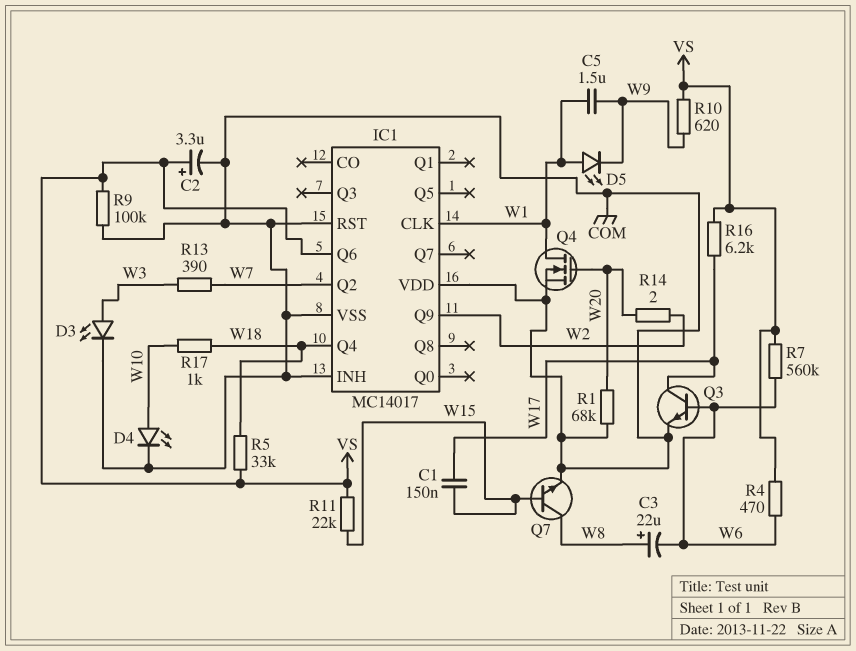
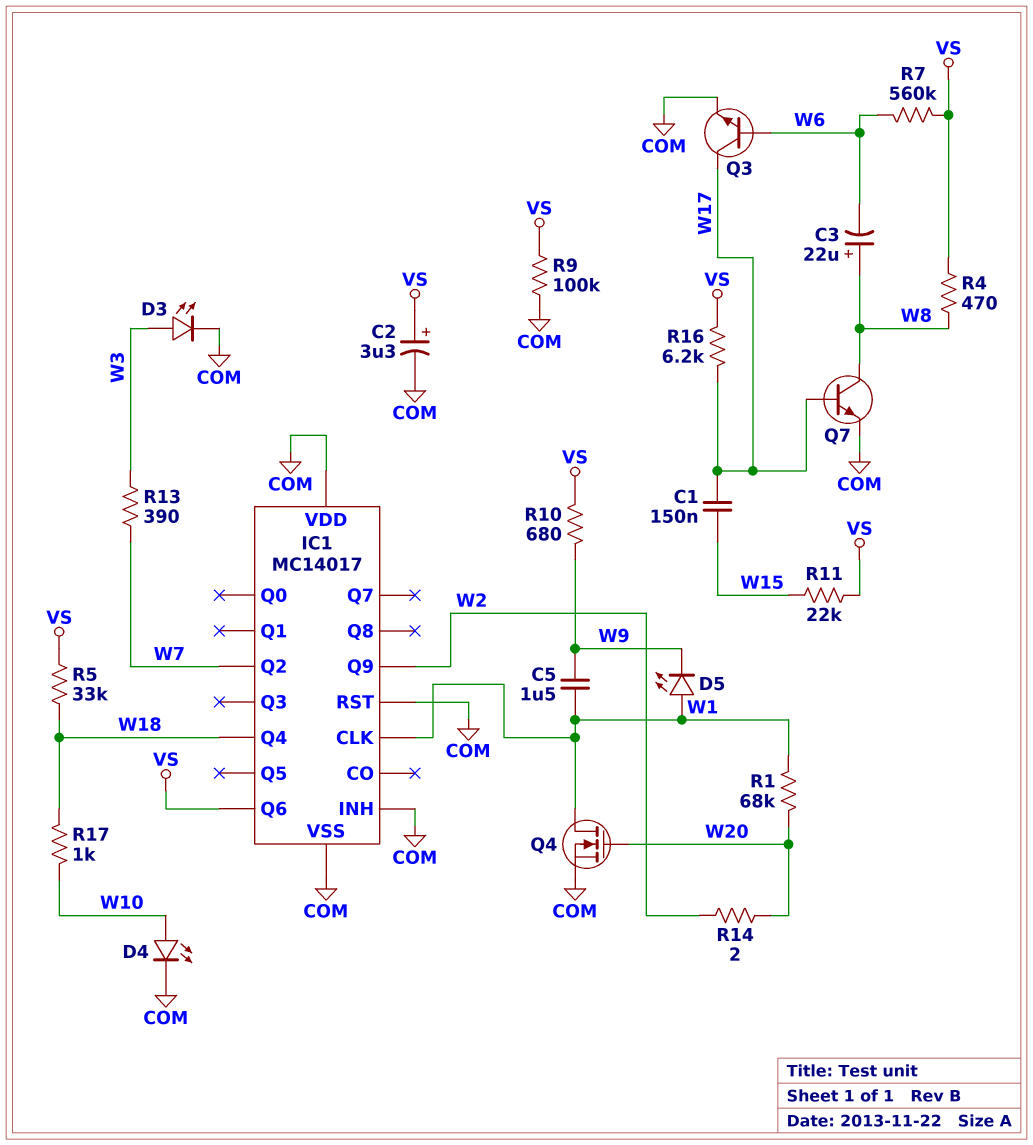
Q7: NPN (B W15, C W8, E COM) -> NPN (B W17, C W8, E COM)
R1: 68k (COM, W20) -> 68k (W1, W20)
R4: 470 (VS, W6) -> 470 (VS, W8)
R10: 620 (VS, W9) -> 680 (VS, W9)

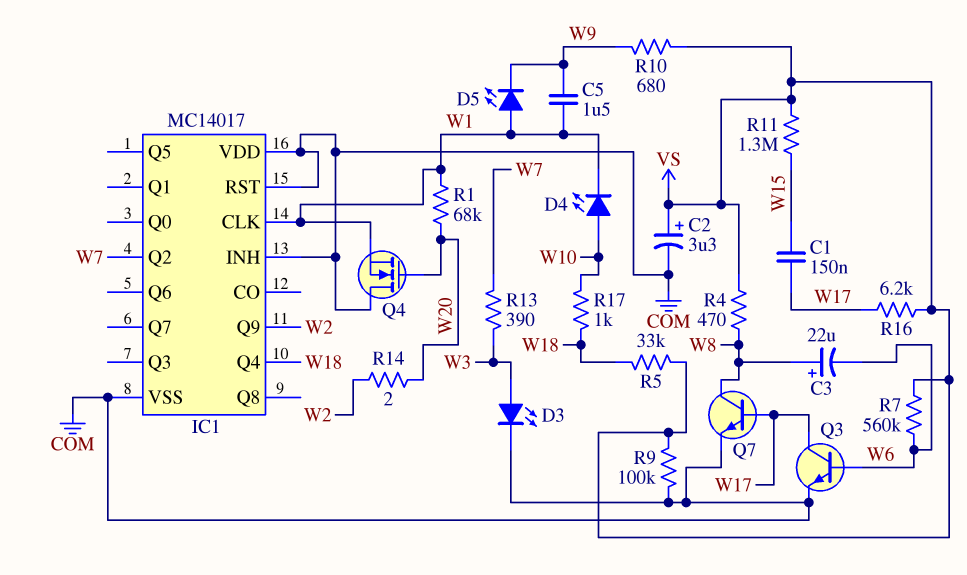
D4: LED (A W10, K COM) -> LED (A W10, K W1)
IC1 pin Q6: VS -> none
Q4: NMOS (G W20, D W1, S COM) -> NMOS (G W20, D COM, S W1)
R11: 22k (VS, W15) -> 1.3M (VS, W15)

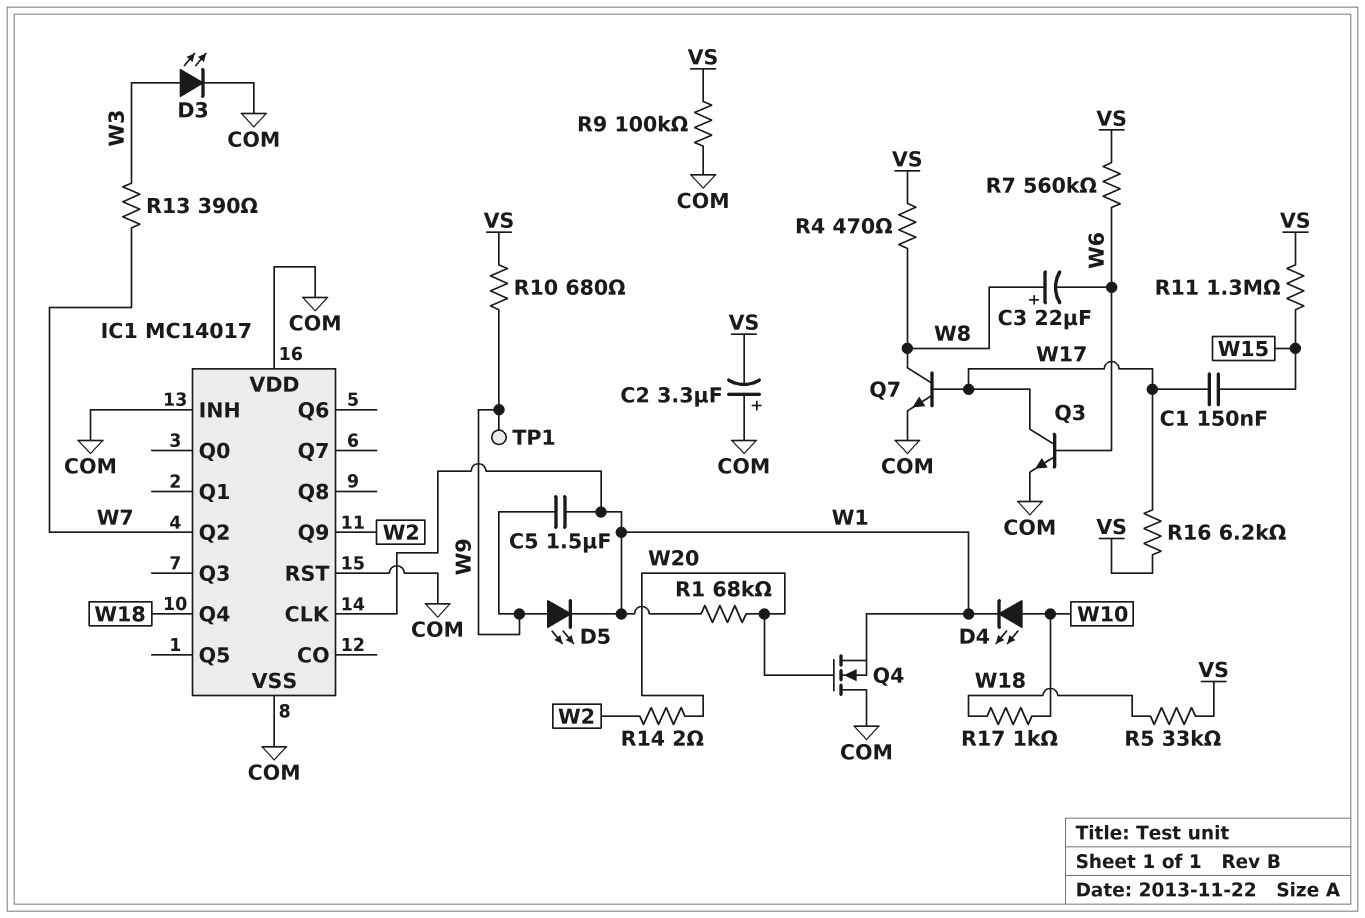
C2: 3.3uF (plus VS, minus COM) -> 3.3uF (plus COM, minus VS)
D5: LED (A W1, K W9) -> LED (A W9, K W1)
TP1: none -> test point (W9)

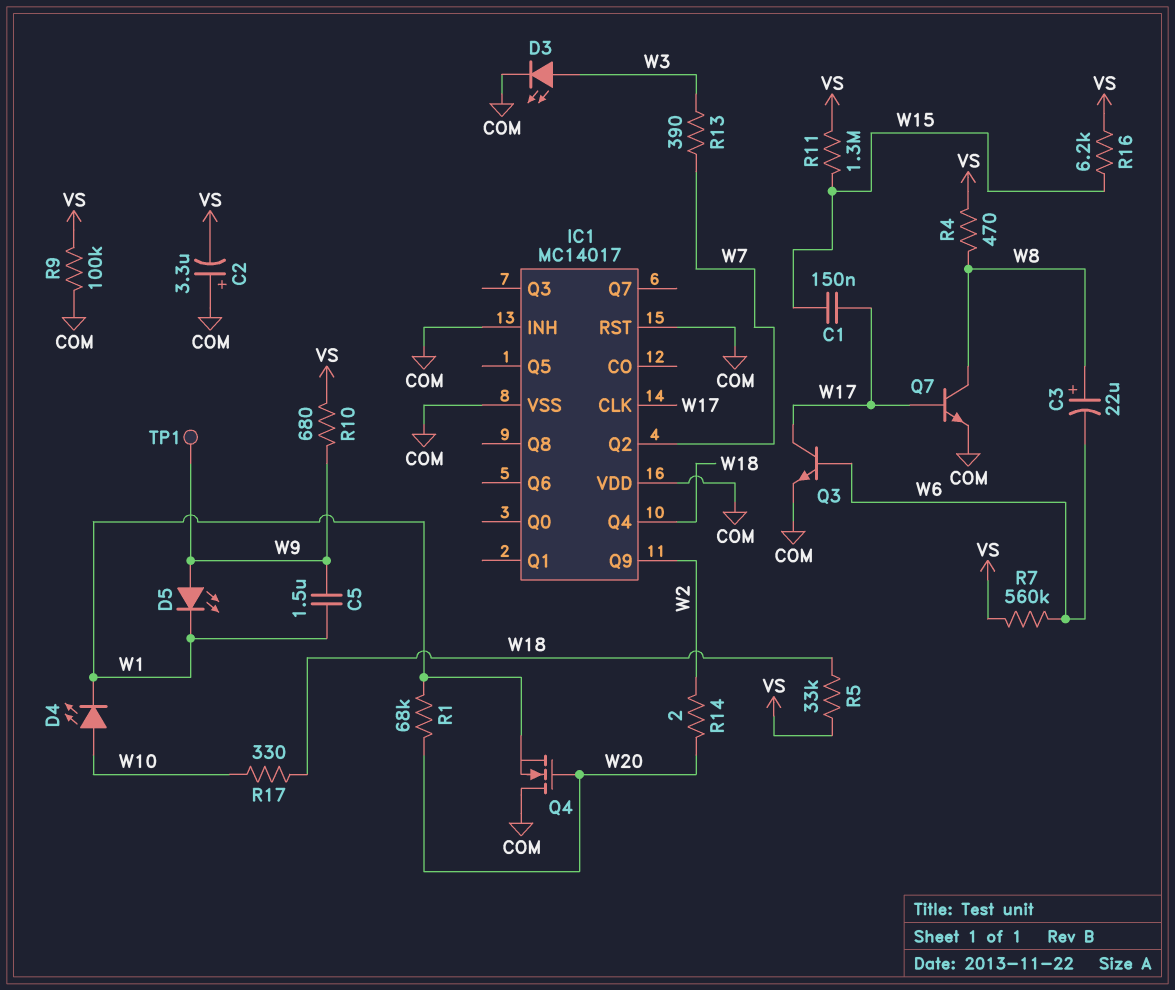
IC1 pin CLK: W1 -> W17
R16: 6.2k (VS, W17) -> 6.2k (VS, W15)
R17: 1k (W10, W18) -> 330 (W10, W18)

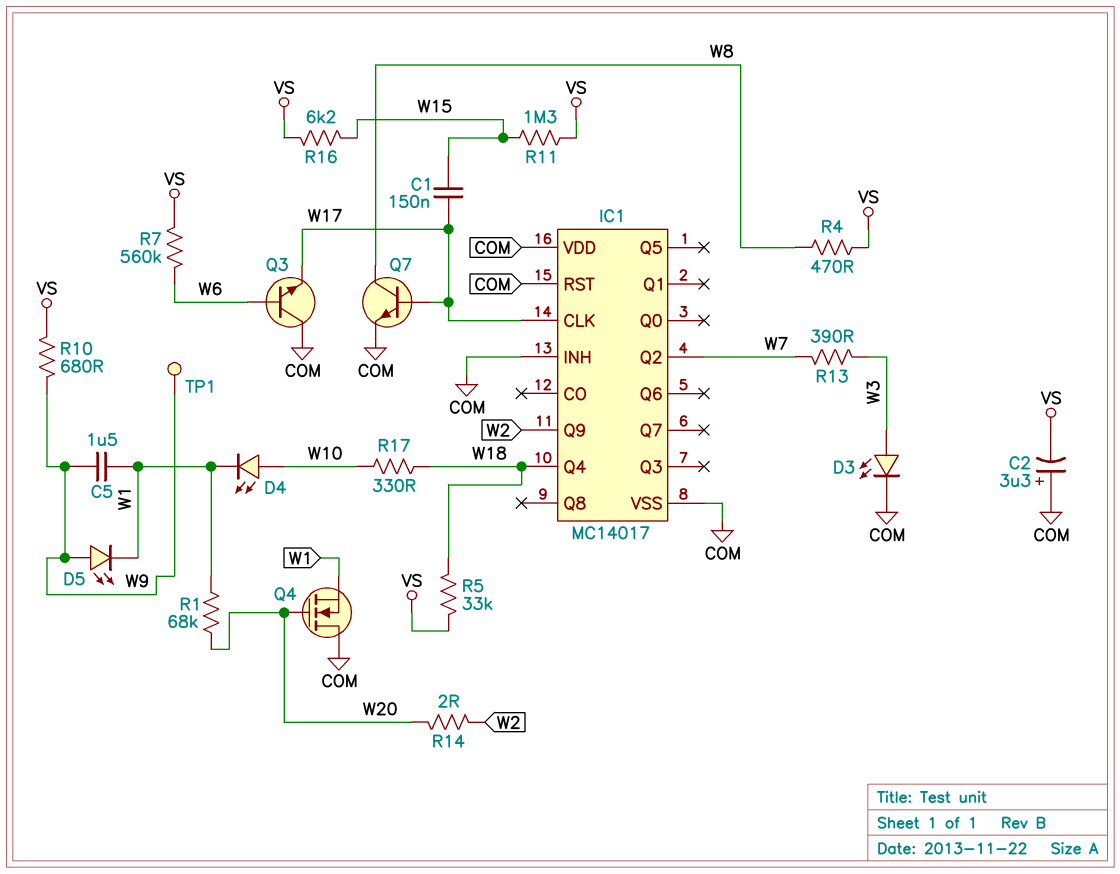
C3: 22uF (plus W8, minus W6) -> none
Q3: NPN (B W6, C W17, E COM) -> NPN (B W6, C COM, E W17)
R9: 100k (COM, VS) -> none

